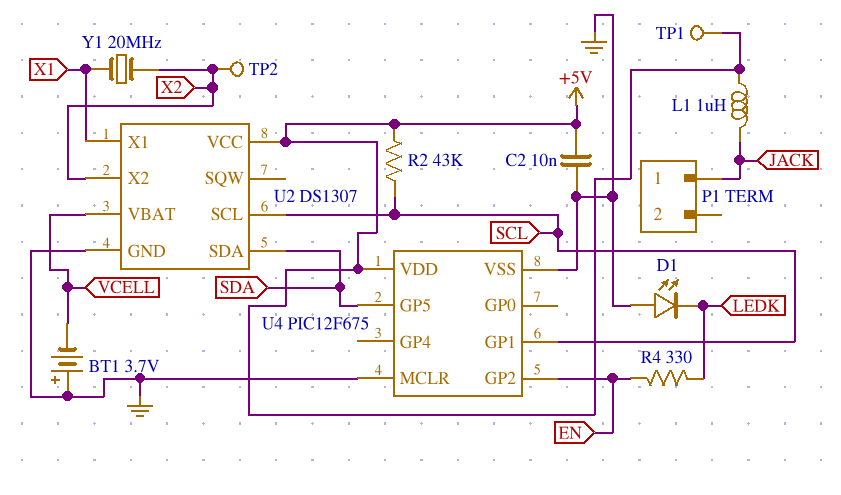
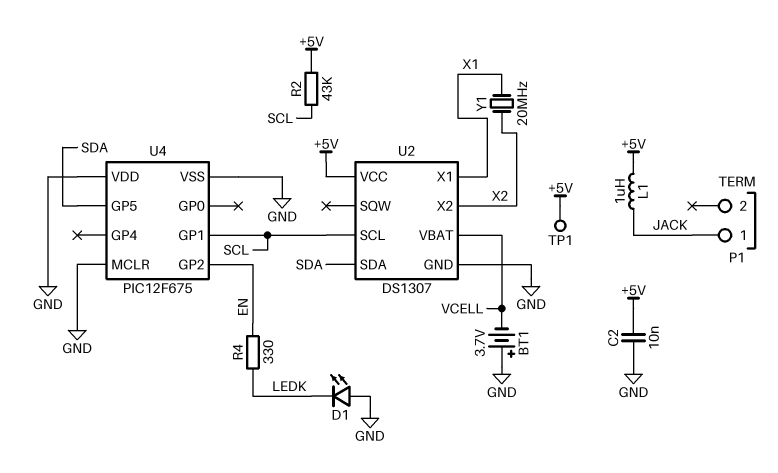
TP2: test point (X2) -> none
U4 pin VDD: +5V -> GND

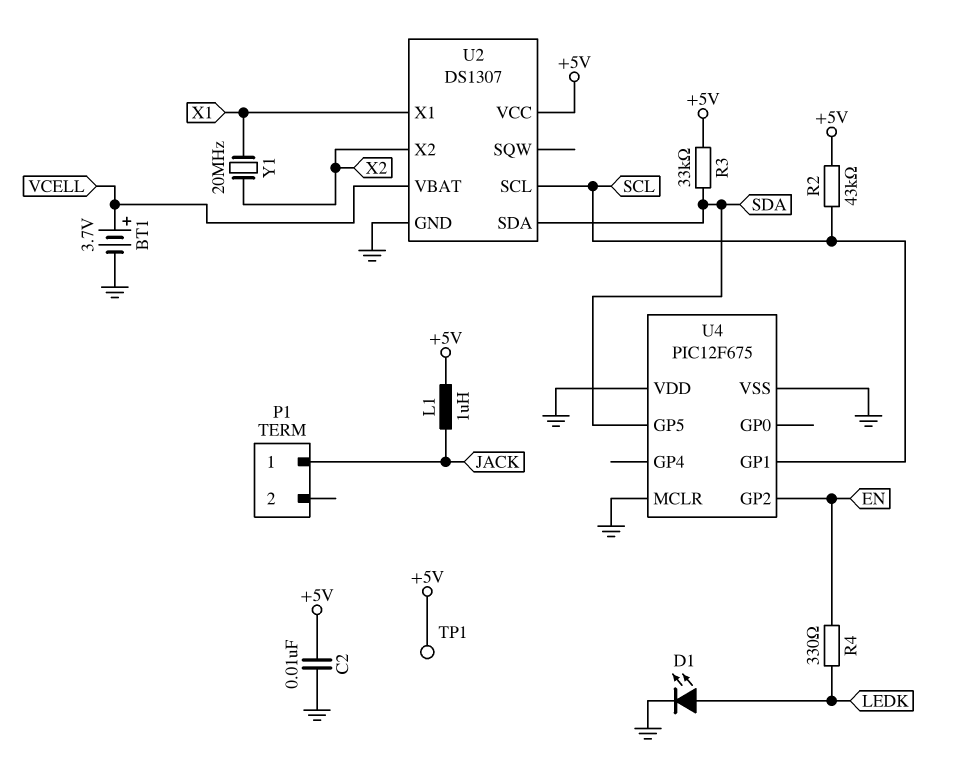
BT1: 3.7V (plus GND, minus VCELL) -> 3.7V (plus VCELL, minus GND)
D1: LED (A GND, K LEDK) -> LED (A LEDK, K GND)
R3: none -> 33k (+5V, SDA)

